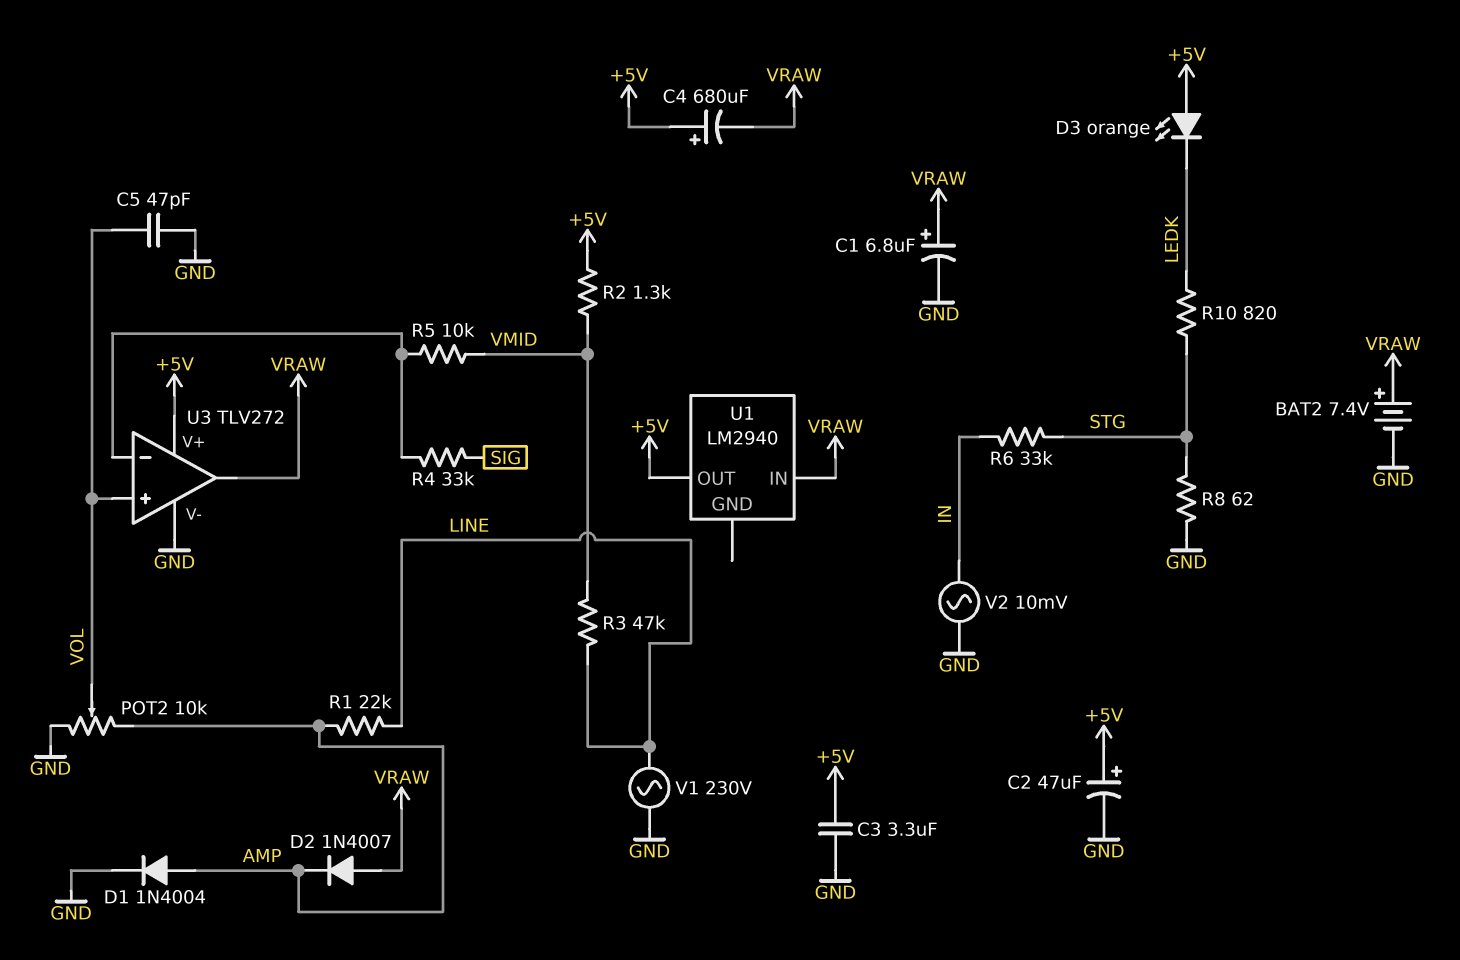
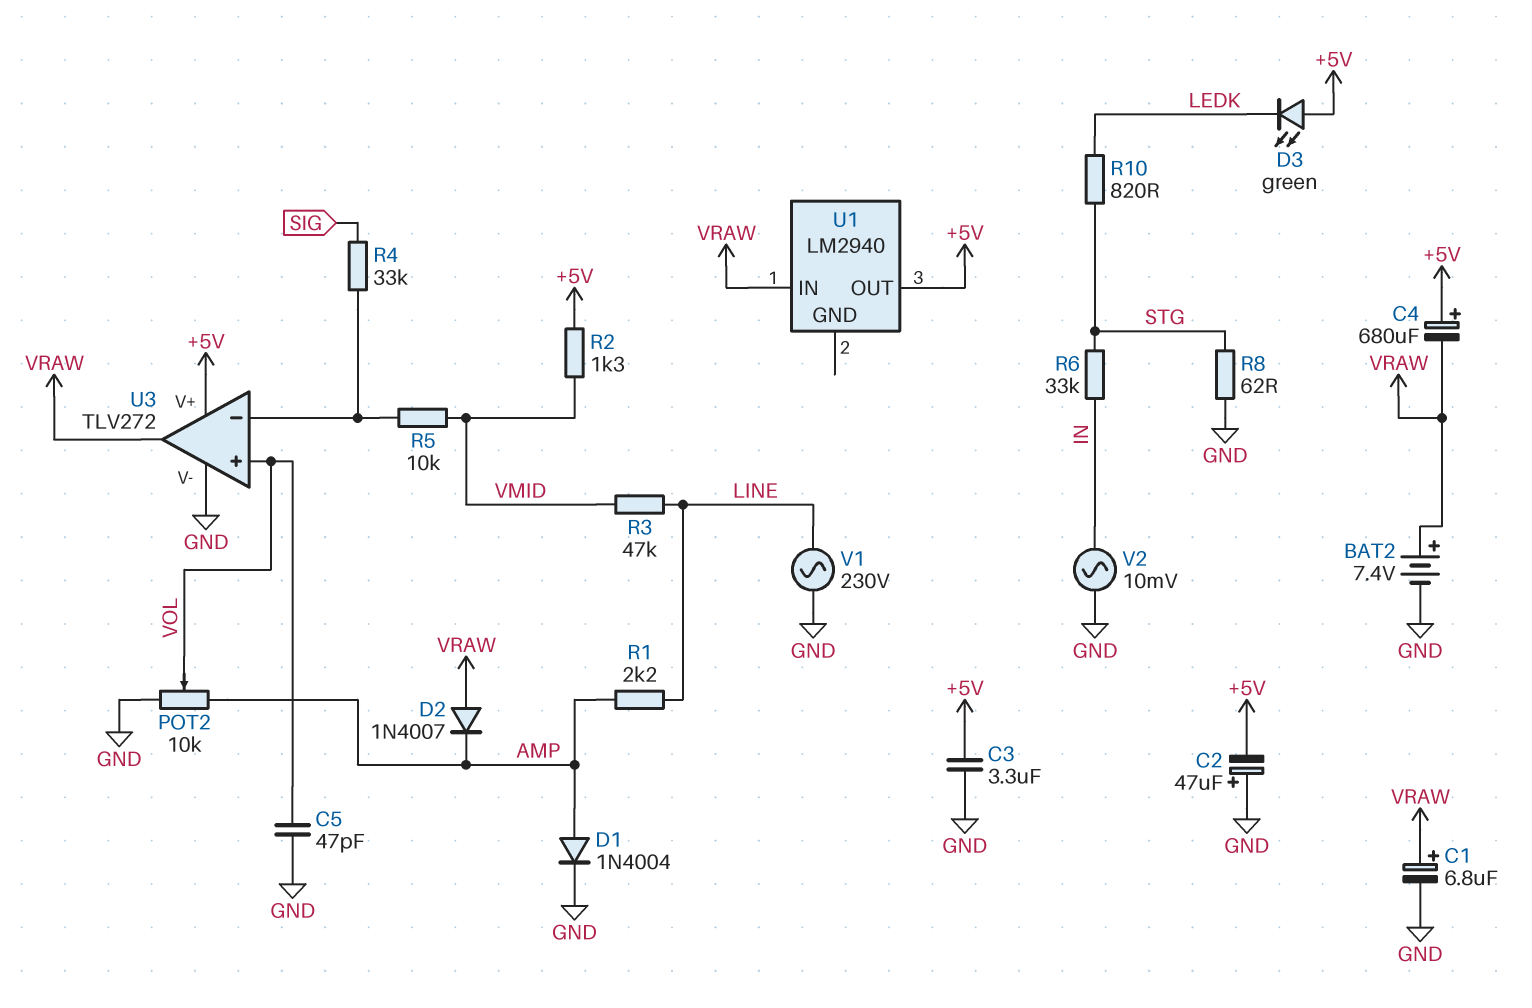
C2: 47uF (plus +5V, minus GND) -> 47uF (plus GND, minus +5V)
D3: LED orange (A +5V, K LEDK) -> LED green (A +5V, K LEDK)
R1: 22k (AMP, LINE) -> 2.2k (AMP, LINE)

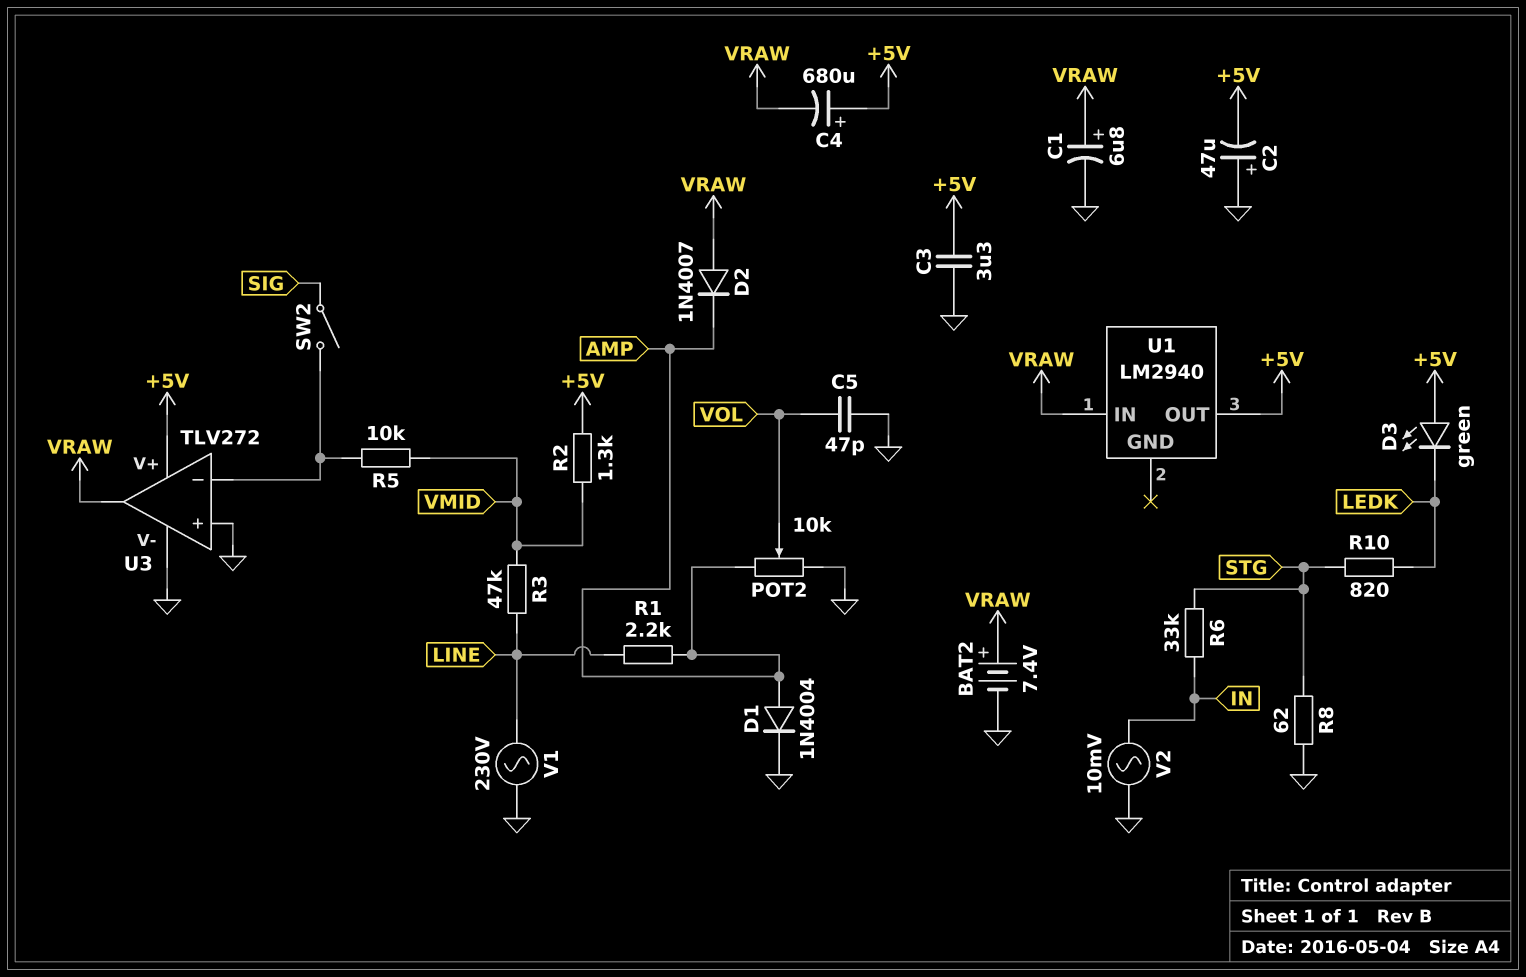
R4: 33k (SIG, U3/in-) -> none
SW2: none -> switch (SIG, U3/in-)
U3 pin in+: VOL -> GND

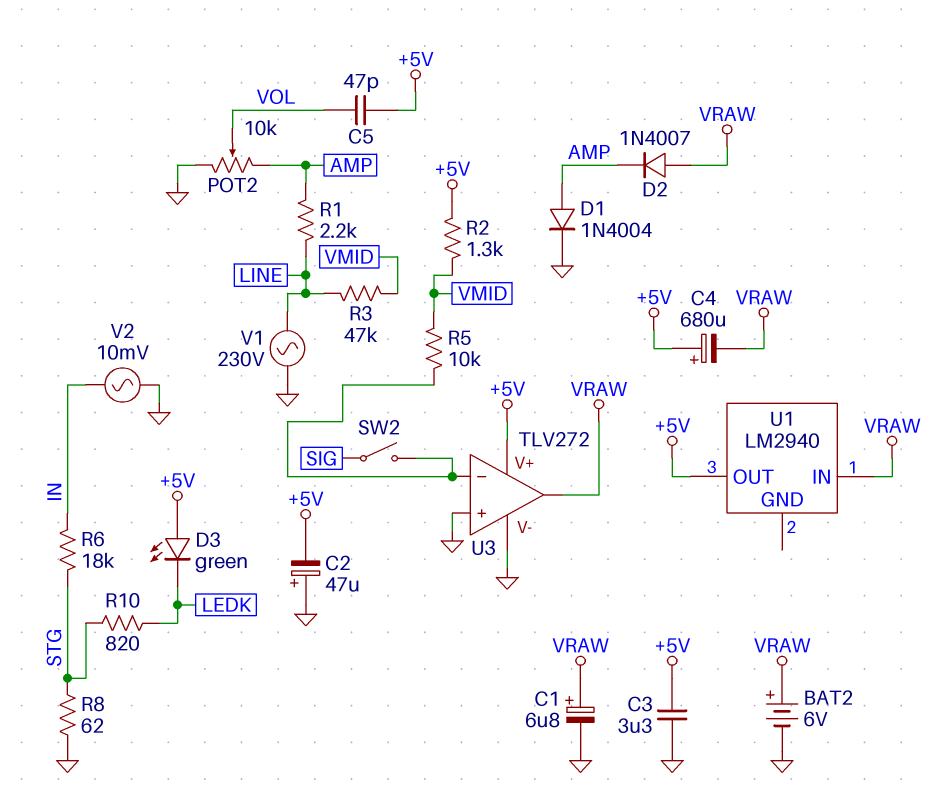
BAT2: 7.4V (plus VRAW, minus GND) -> 6V (plus VRAW, minus GND)
C5: 47pF (GND, VOL) -> 47pF (+5V, VOL)
R6: 33k (IN, STG) -> 18k (IN, STG)

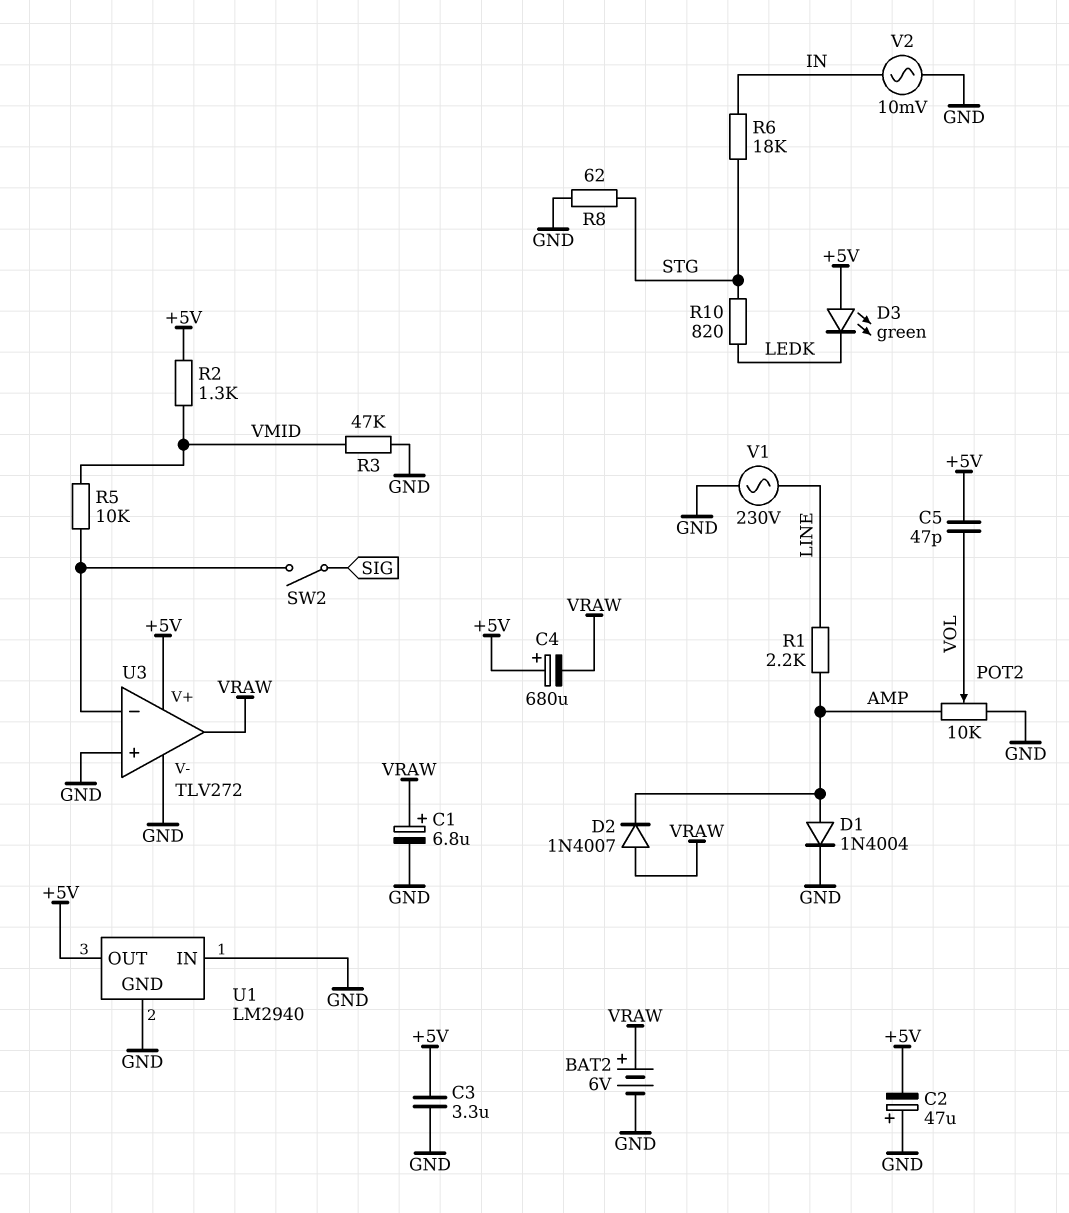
R3: 47k (LINE, VMID) -> 47k (GND, VMID)
U1 pin GND: none -> GND
U1 pin IN: VRAW -> GND

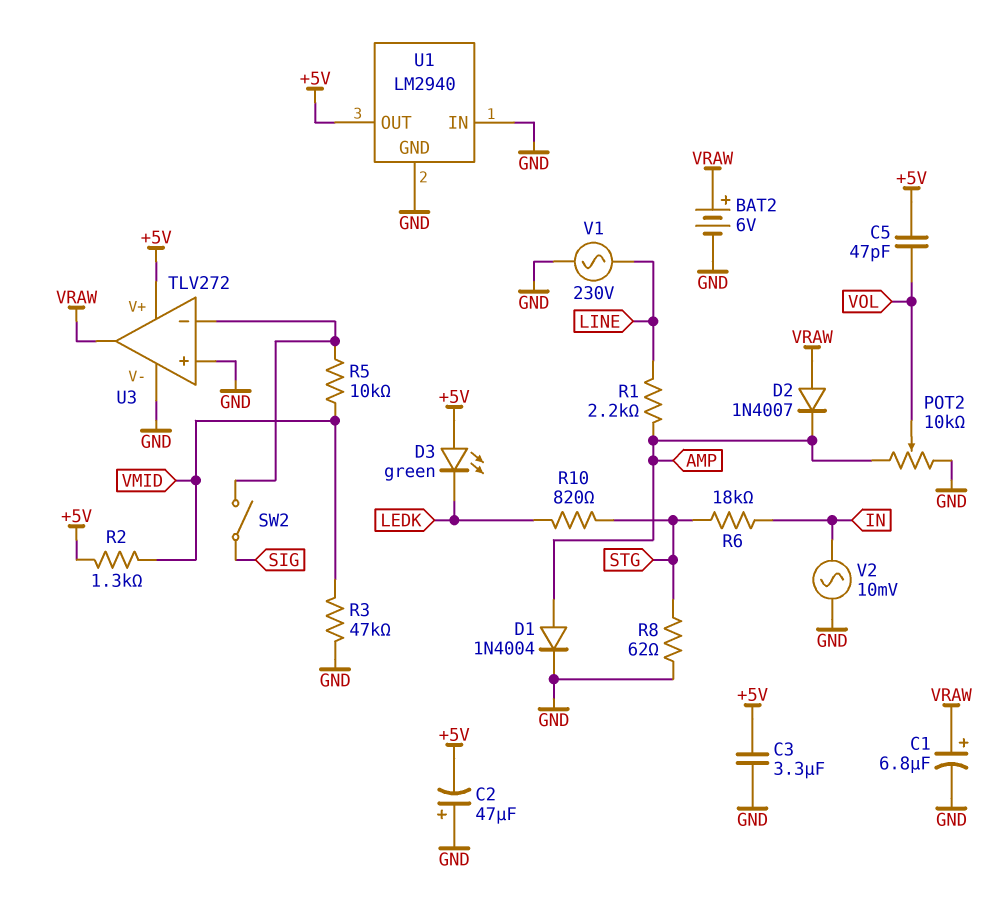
C4: 680uF (plus +5V, minus VRAW) -> none

